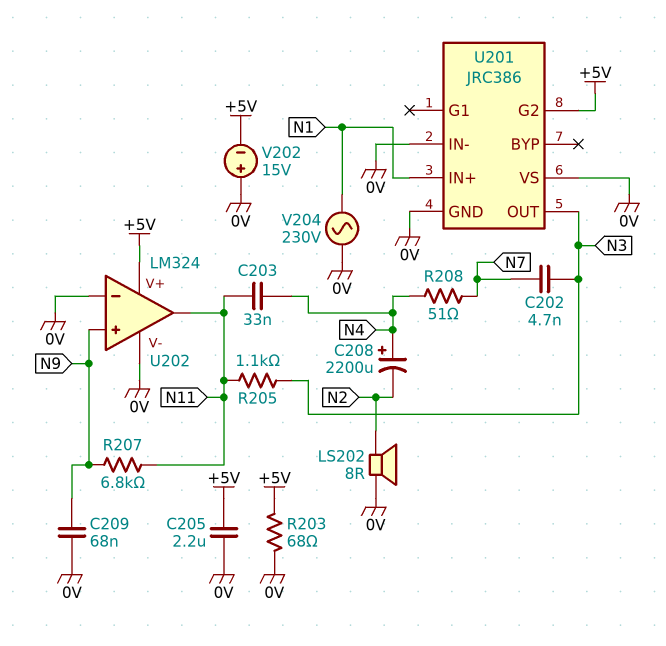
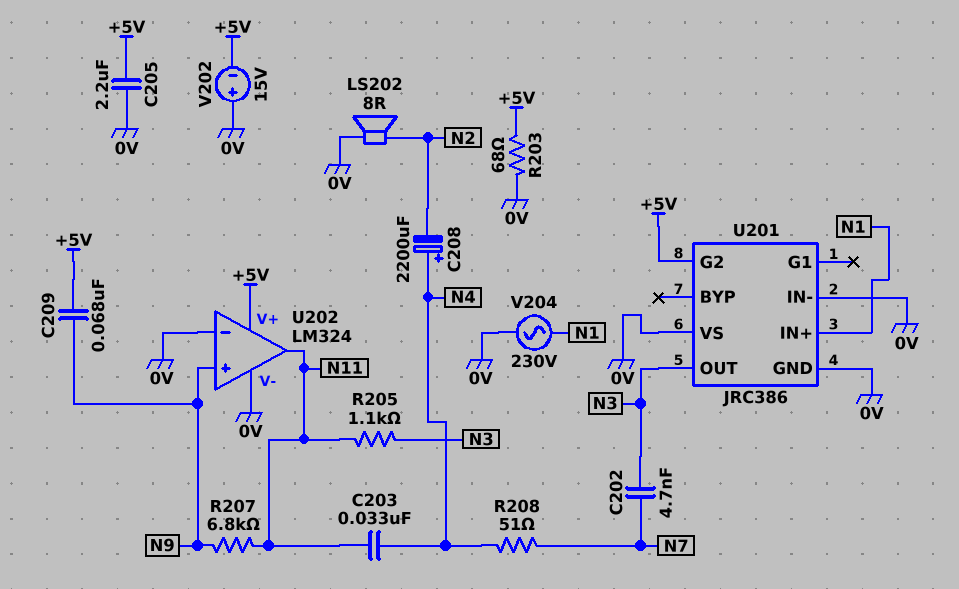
C209: 68nF (0V, N9) -> 68nF (+5V, N9)

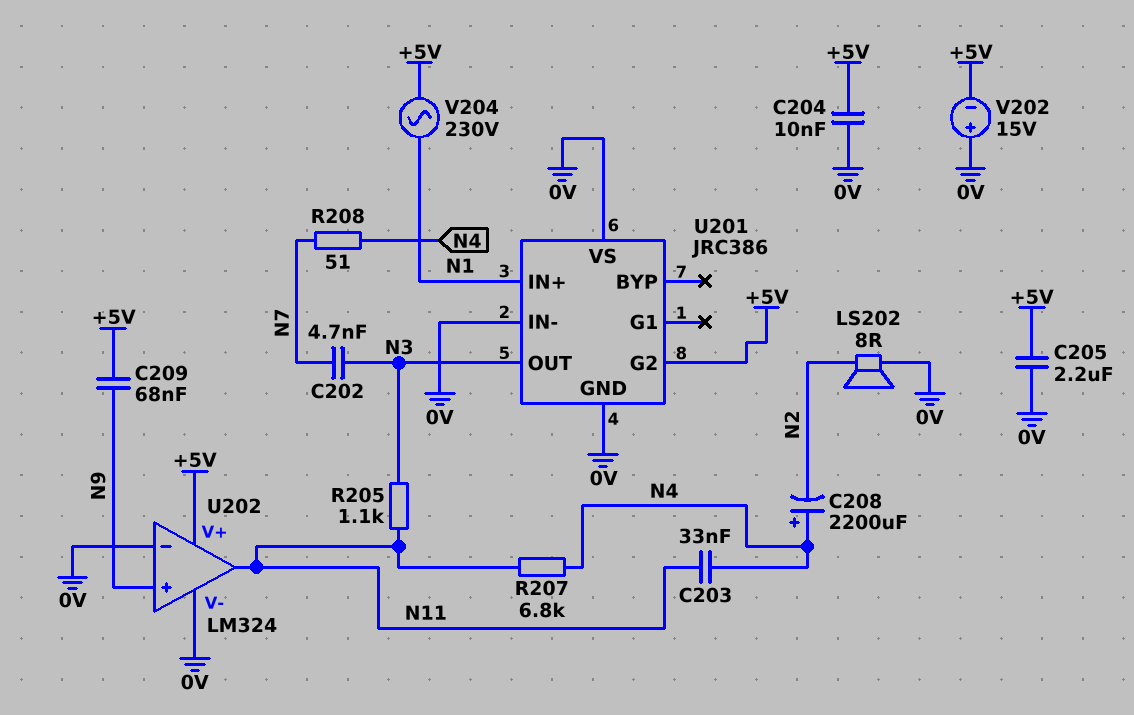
C204: none -> 10nF (+5V, 0V)
R203: 68 (+5V, 0V) -> none
R207: 6.8k (N9, N11) -> 6.8k (N4, N11)
V204: AC 230V (0V, N1) -> AC 230V (+5V, N1)

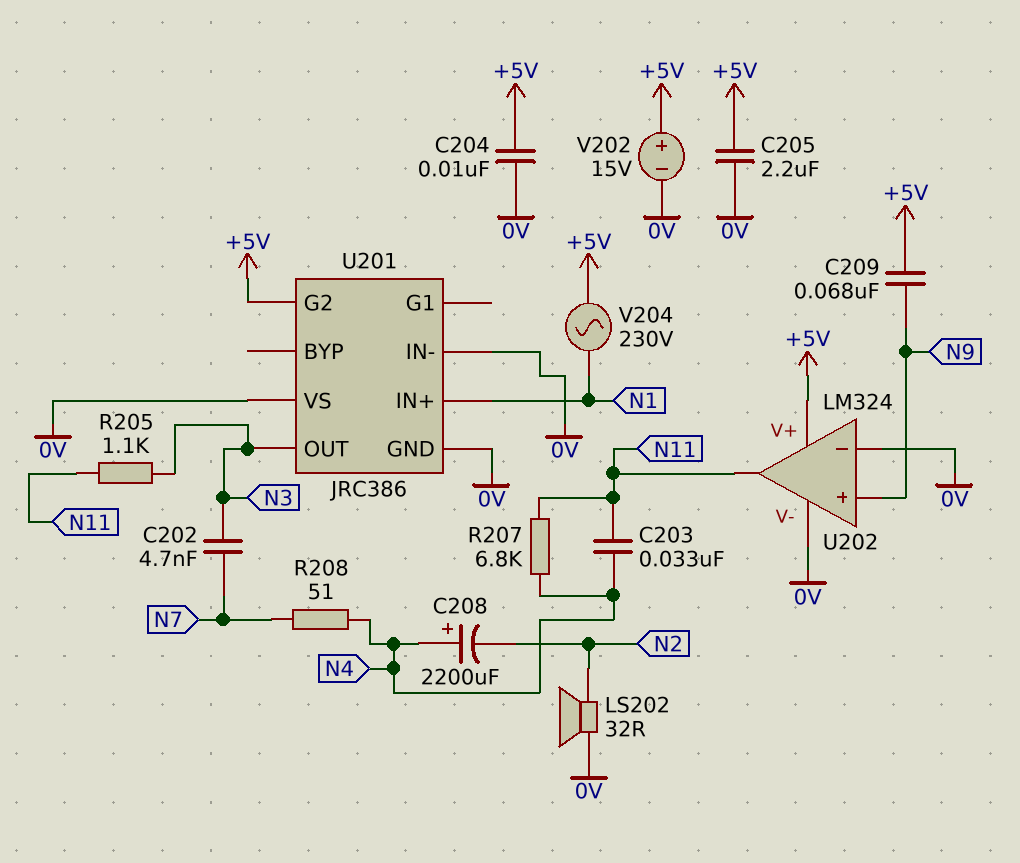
LS202: speaker 8R (0V, N2) -> speaker 32R (0V, N2)
V202: 15V (plus 0V, minus +5V) -> 15V (plus +5V, minus 0V)

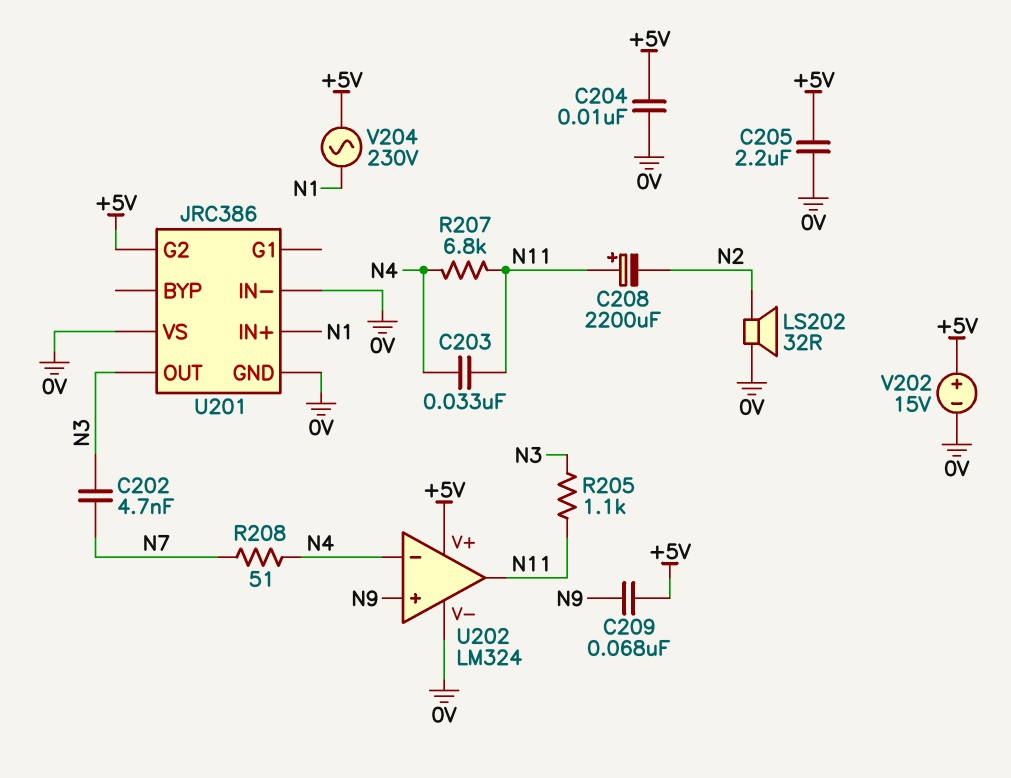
C208: 2200uF (plus N4, minus N2) -> 2200uF (plus N11, minus N2)
U202 pin in-: 0V -> N4

